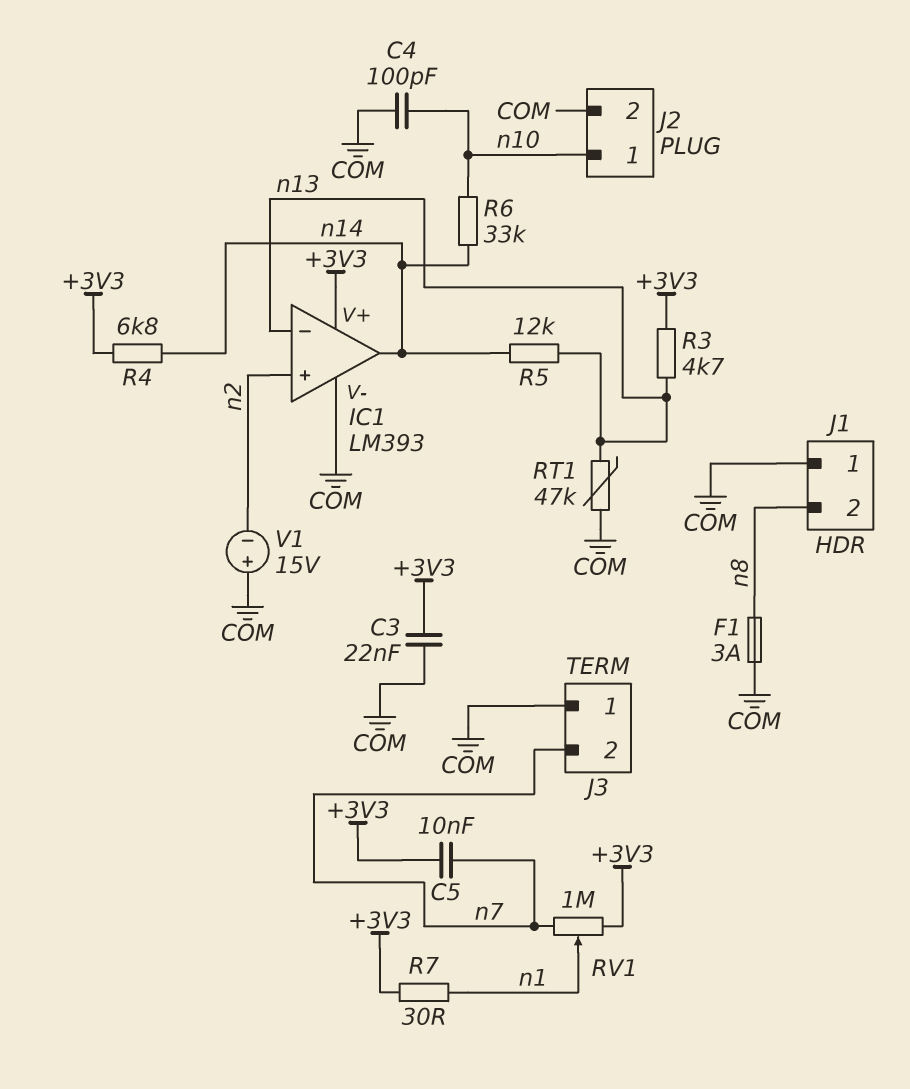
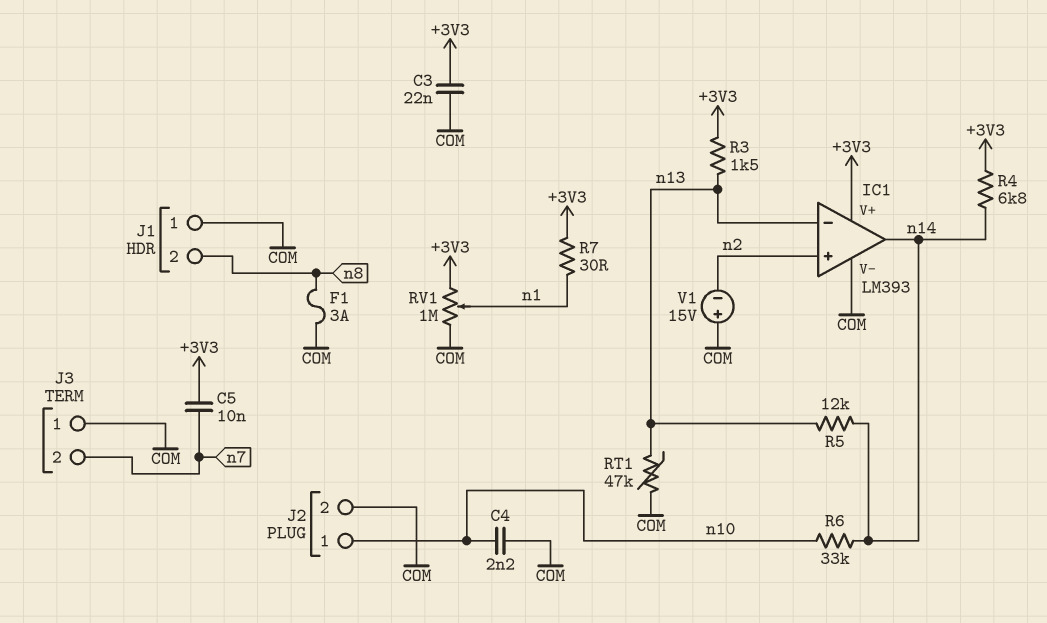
C4: 100pF (COM, n10) -> 2.2nF (COM, n10)
R3: 4.7k (+3V3, n13) -> 1.5k (+3V3, n13)
RV1: 1M (+3V3, n7, wiper n1) -> 1M (+3V3, COM, wiper n1)

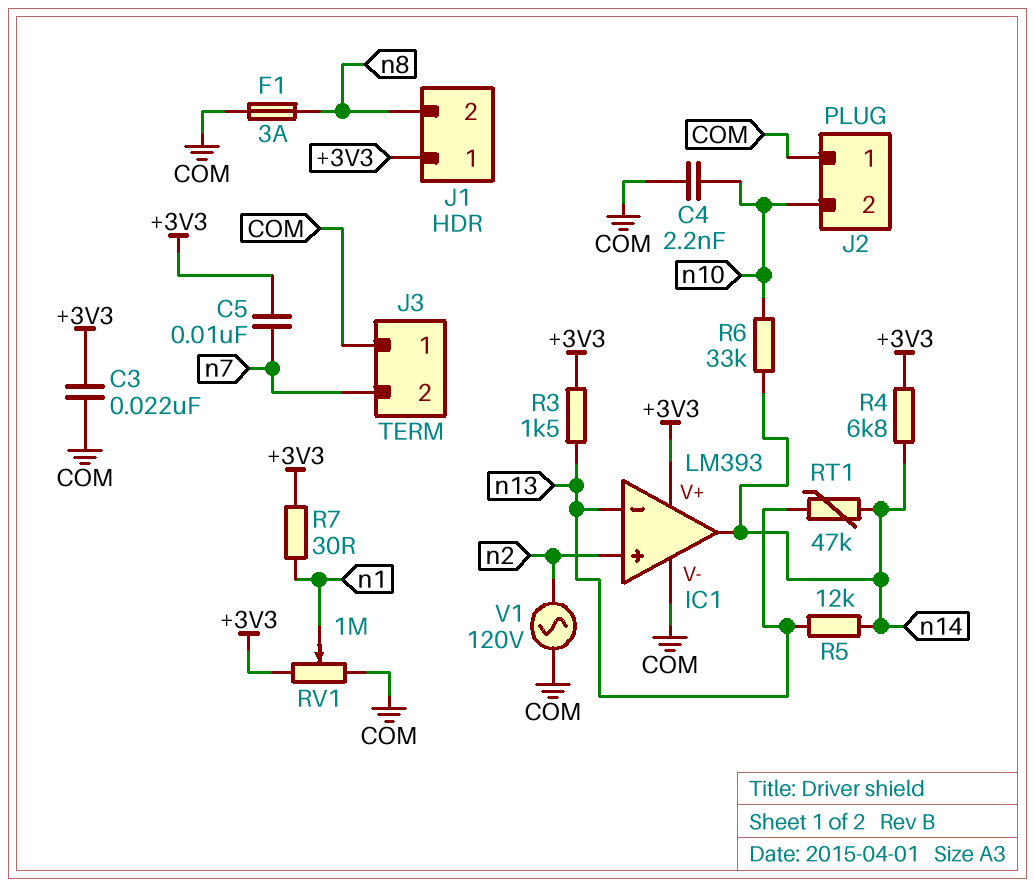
J1 pin 1: COM -> +3V3
J2 pin 1: n10 -> COM
J2 pin 2: COM -> n10
RT1: 47k (COM, n13) -> 47k (n13, n14)
V1: 15V (plus COM, minus n2) -> AC 120V (COM, n2)

